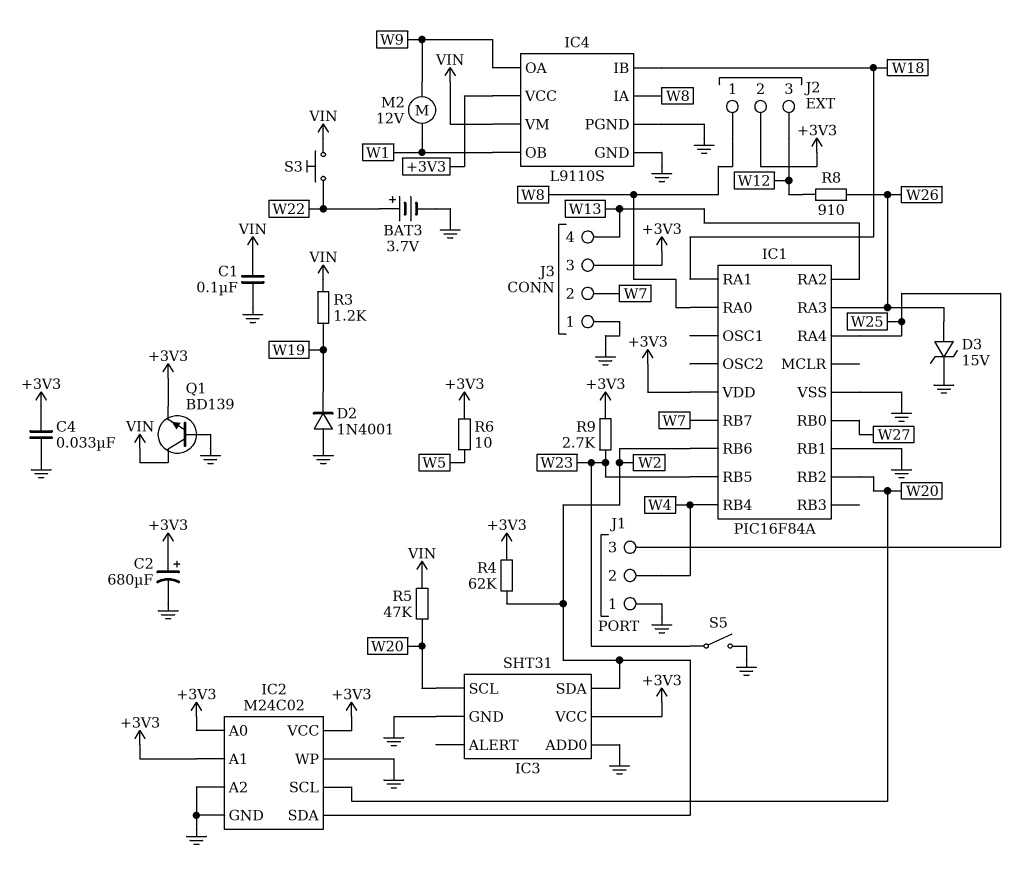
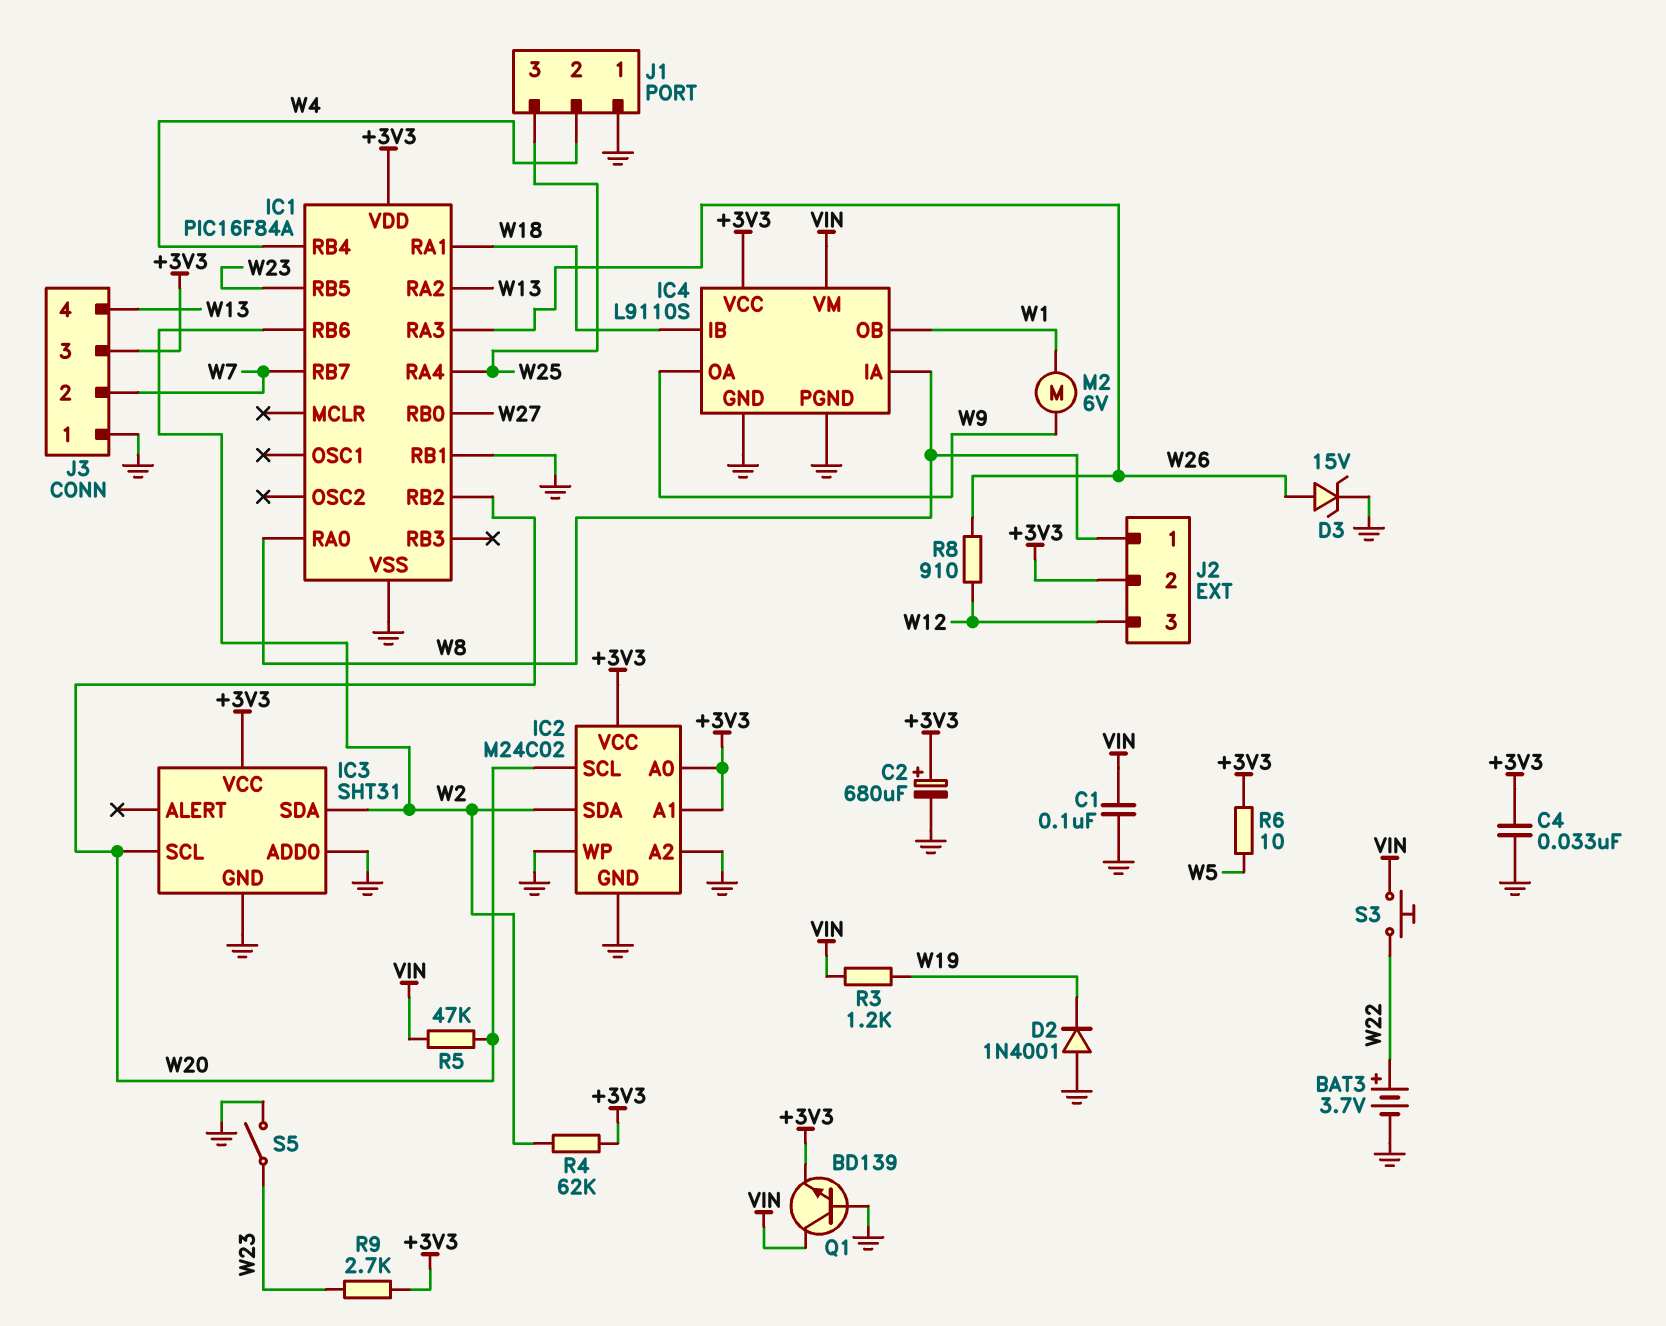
M2: motor 12V (W1, W9) -> motor 6V (W1, W9)

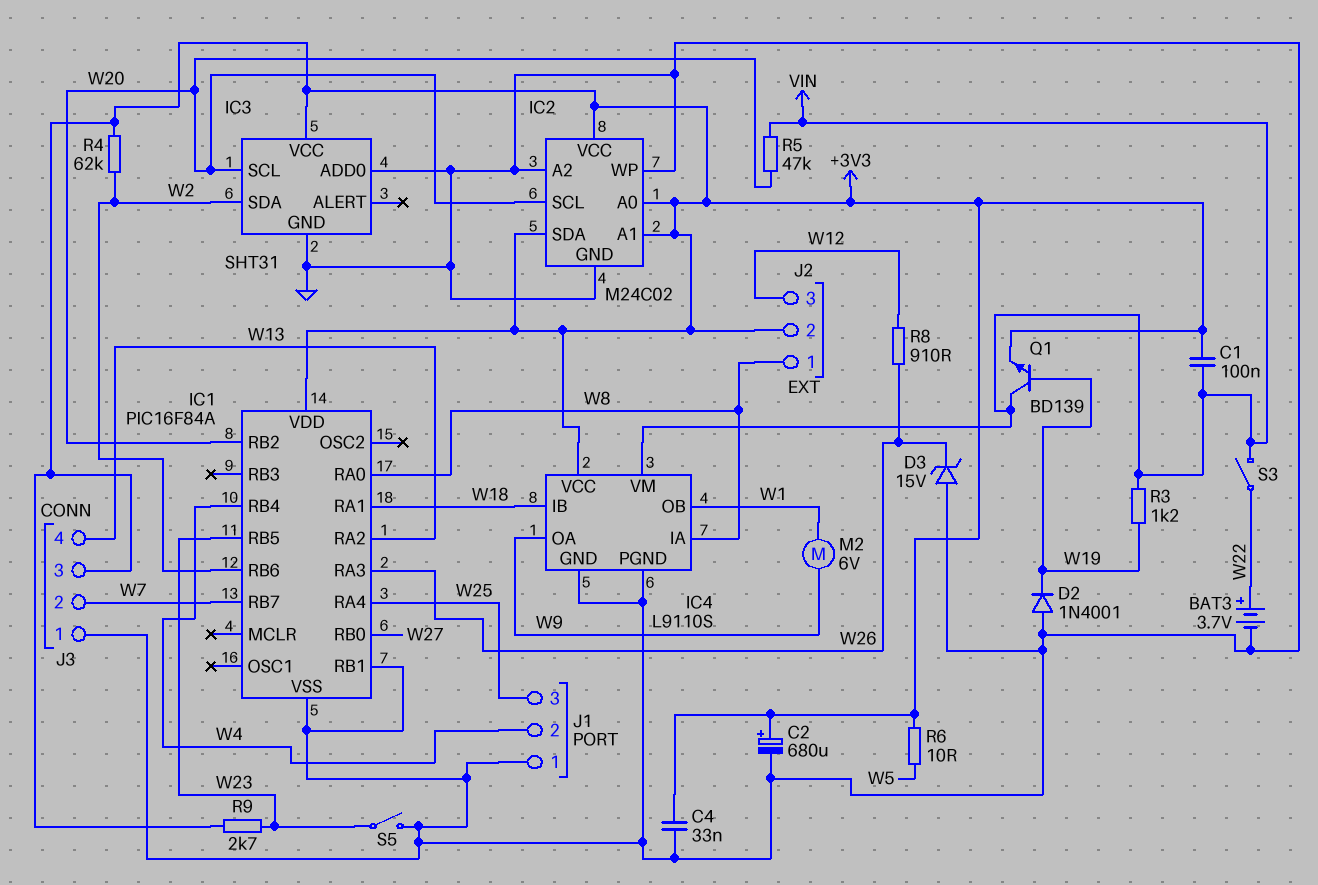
C1: 100nF (GND, VIN) -> 100nF (+3V3, VIN)
D3: zener 15V (A W26, K GND) -> zener 15V (A GND, K W26)
IC2 pin SDA: W2 -> +3V3
Q1: NPN BD139 (B GND, C VIN, E +3V3) -> NPN BD139 (B W19, C VIN, E +3V3)
S3: button (VIN, W22) -> switch (VIN, W22)

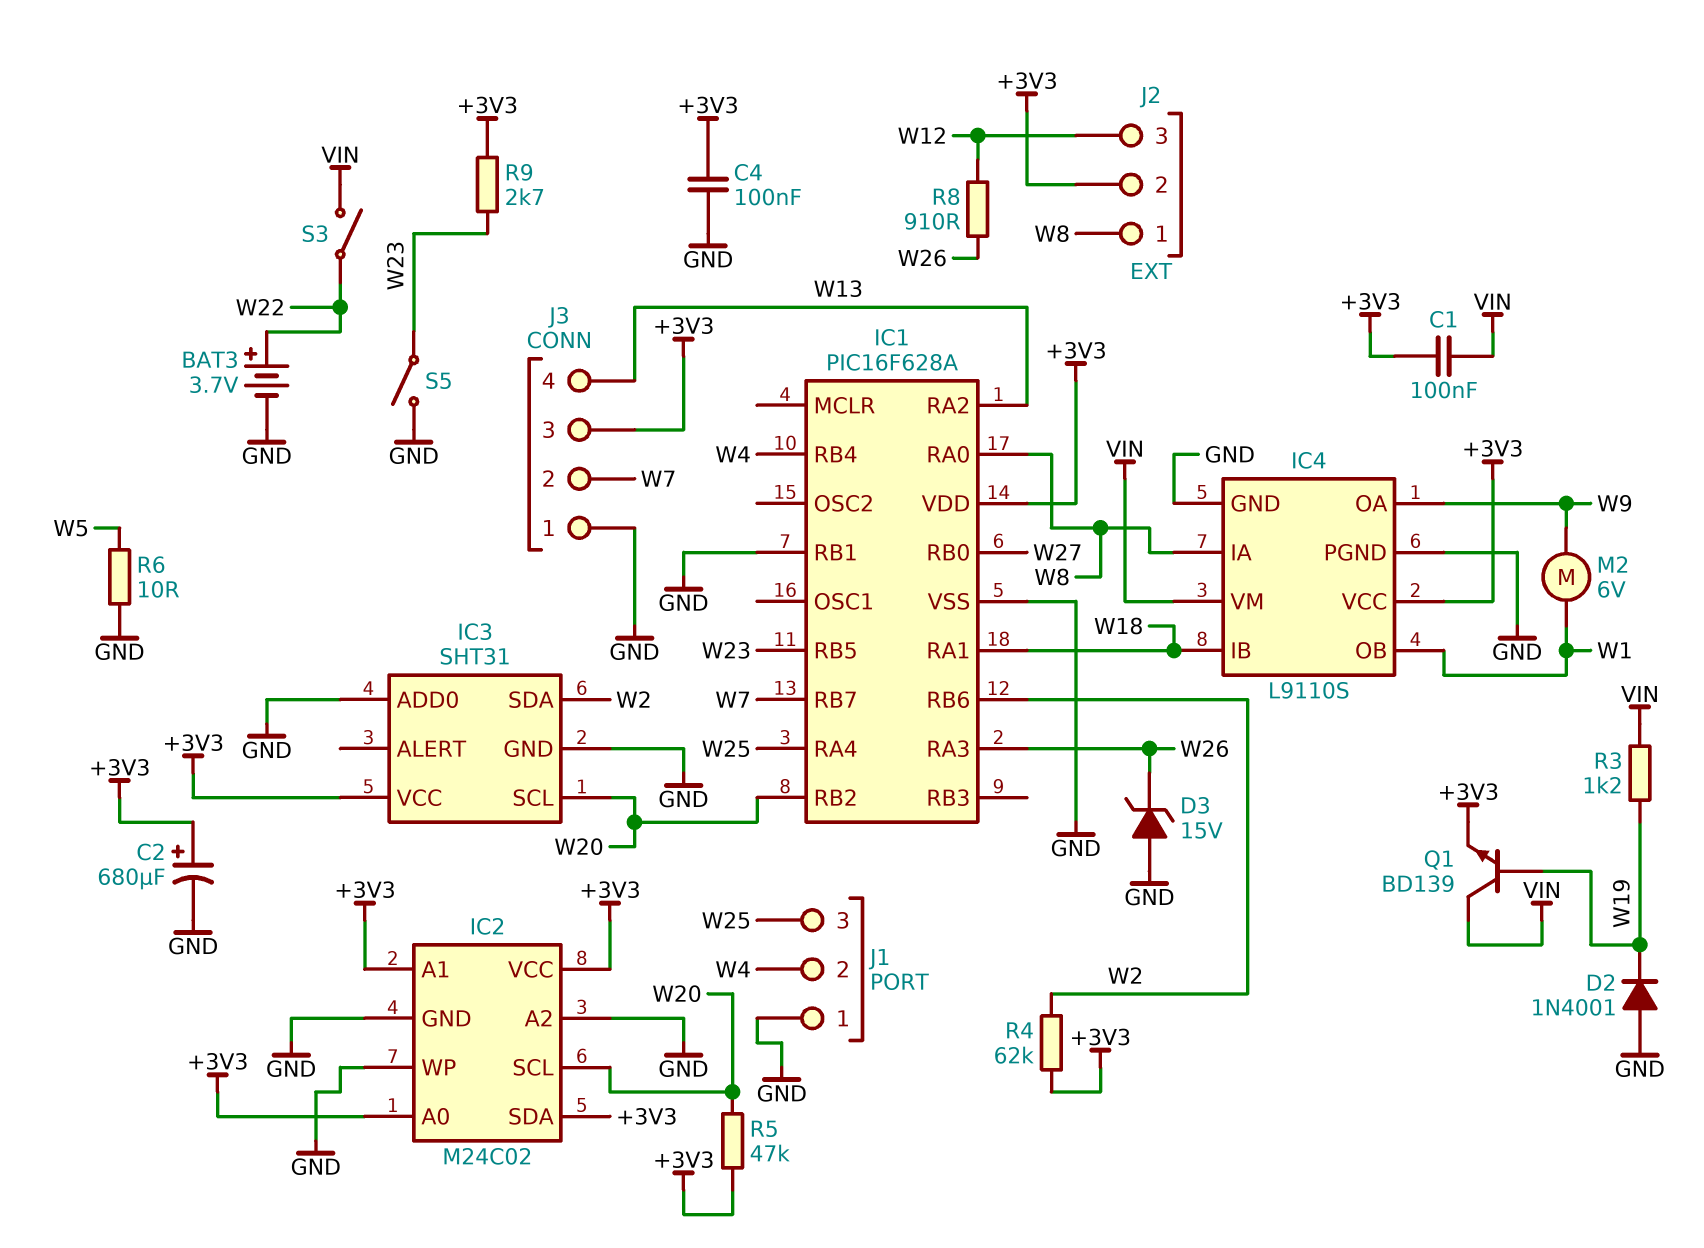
C4: 33nF (+3V3, GND) -> 100nF (+3V3, GND)
IC1: PIC16F84A -> PIC16F628A
R5: 47k (VIN, W20) -> 47k (+3V3, W20)
R6: 10 (+3V3, W5) -> 10 (GND, W5)

